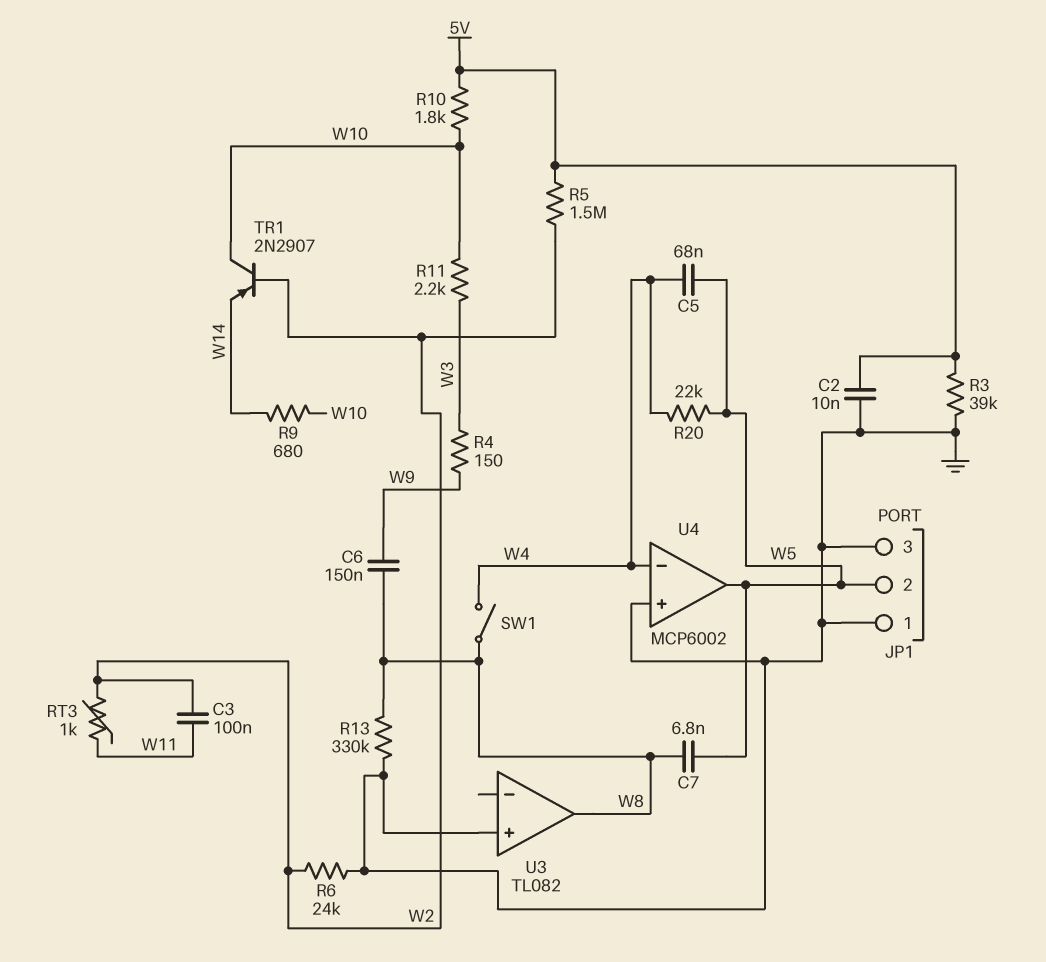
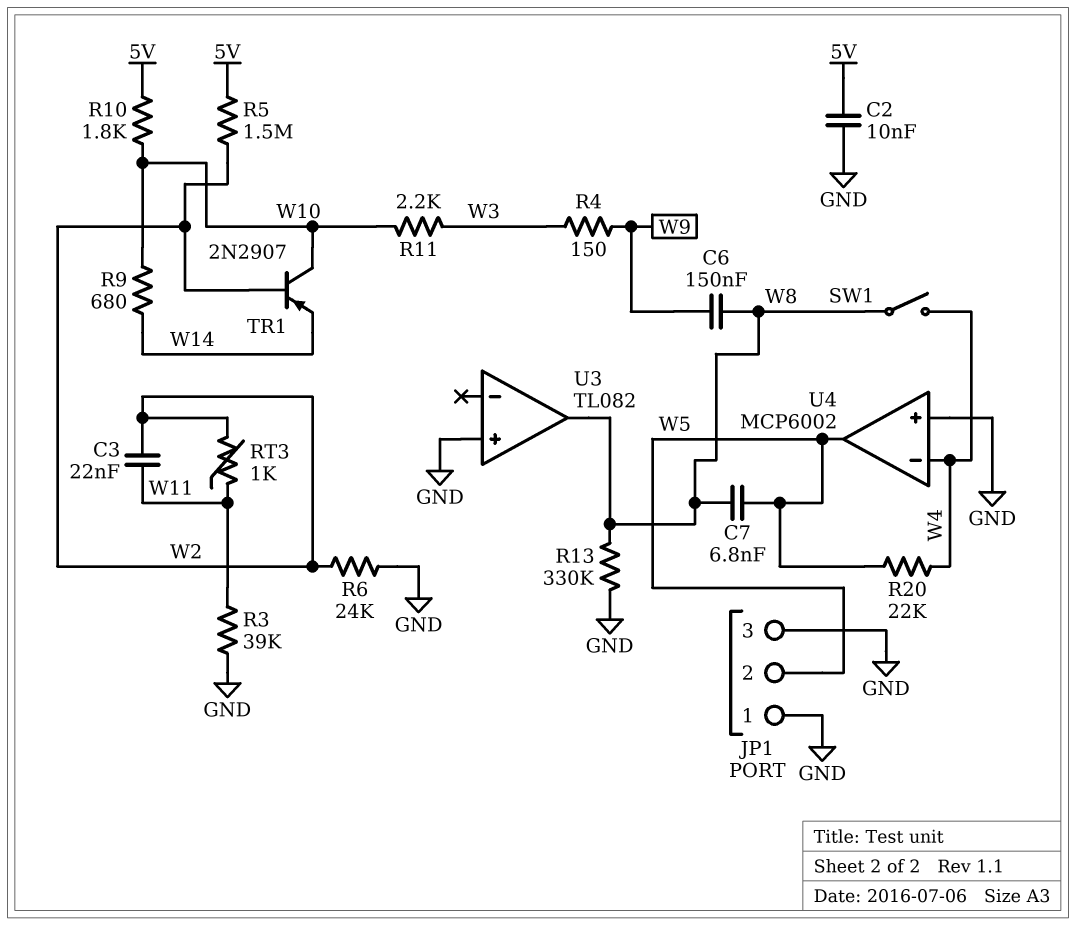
C3: 100nF (W2, W11) -> 22nF (W2, W11)
C5: 68nF (W4, W5) -> none
R3: 39k (5V, GND) -> 39k (GND, W11)

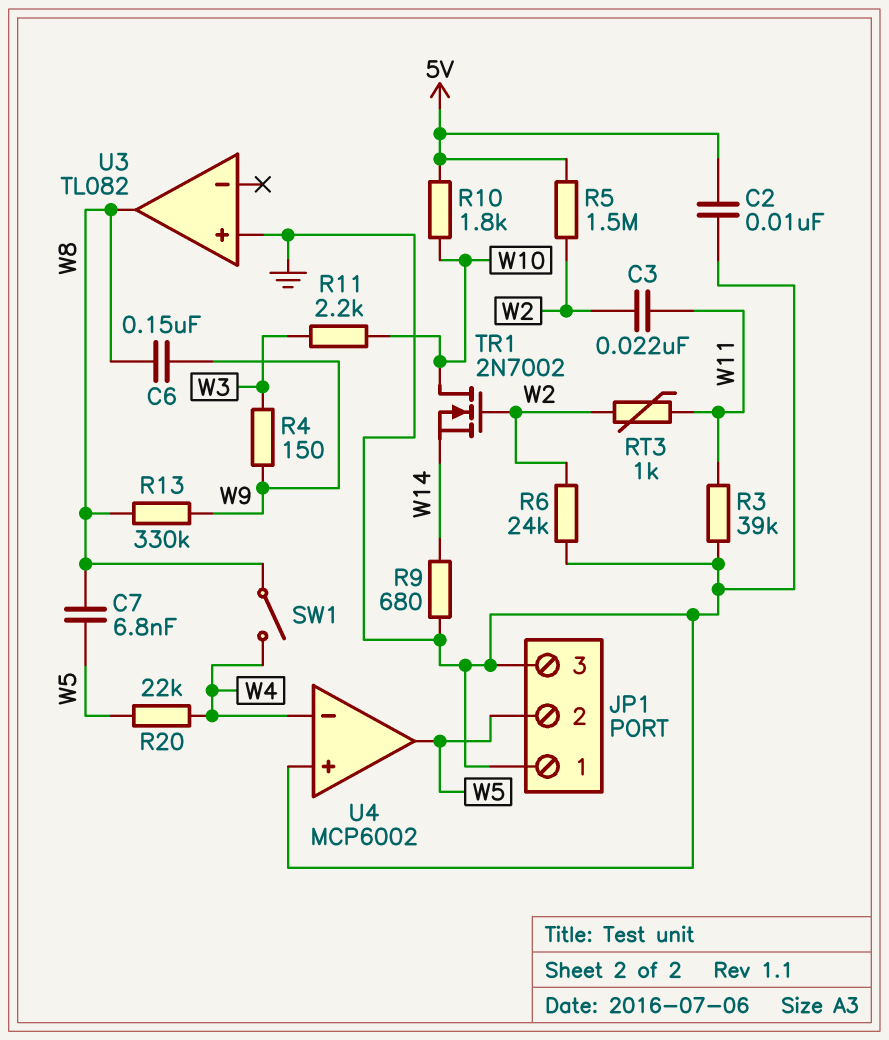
R9: 680 (W10, W14) -> 680 (GND, W14)
R13: 330k (GND, W8) -> 330k (W8, W9)
TR1: PNP 2N2907 (B W2, C W10, E W14) -> NMOS 2N7002 (G W2, D W10, S W14)

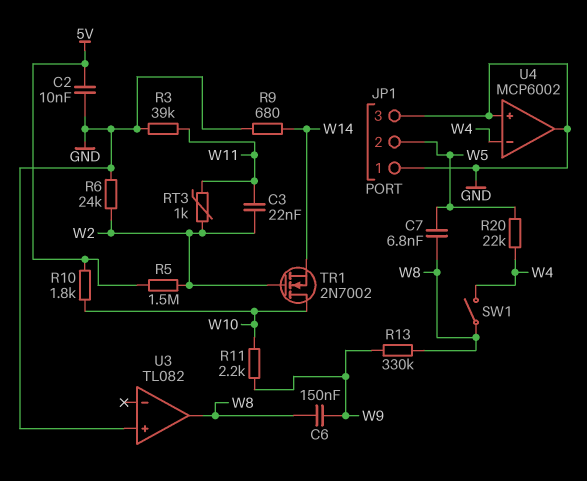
R4: 150 (W3, W9) -> none
R11: 2.2k (W3, W10) -> 2.2k (W9, W10)
U4 pin out: W5 -> GND

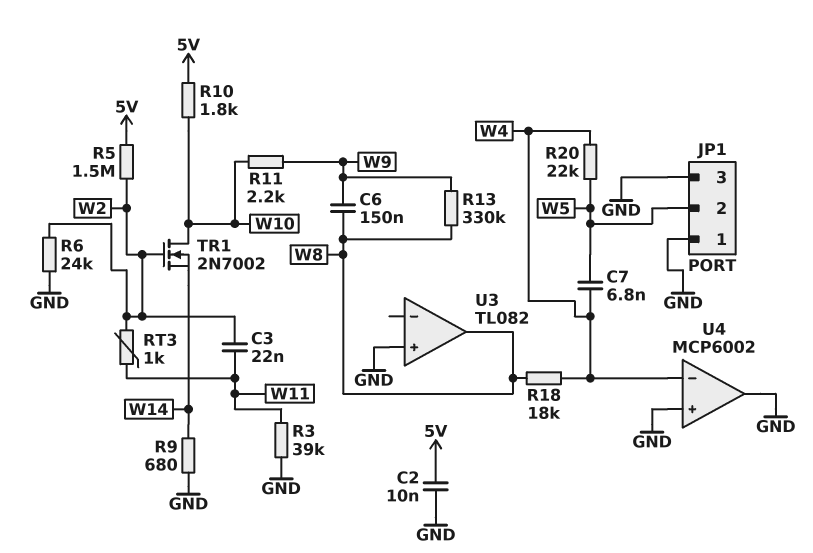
C7: 6.8nF (W5, W8) -> 6.8nF (W4, W5)
R18: none -> 18k (W4, W8)
SW1: switch (W4, W8) -> none

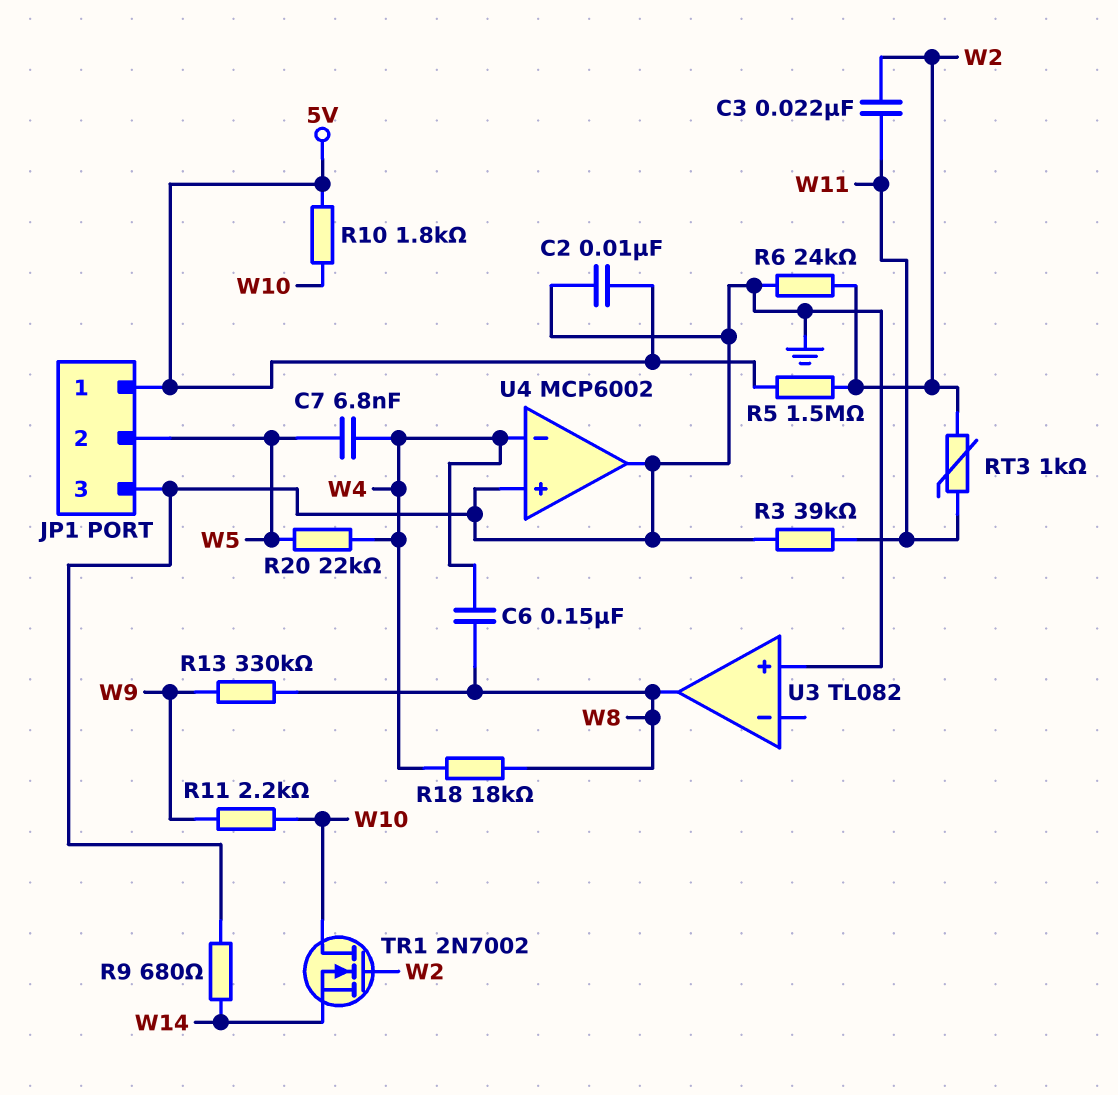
C6: 150nF (W8, W9) -> 150nF (W4, W8)
JP1 pin 1: GND -> 5V

